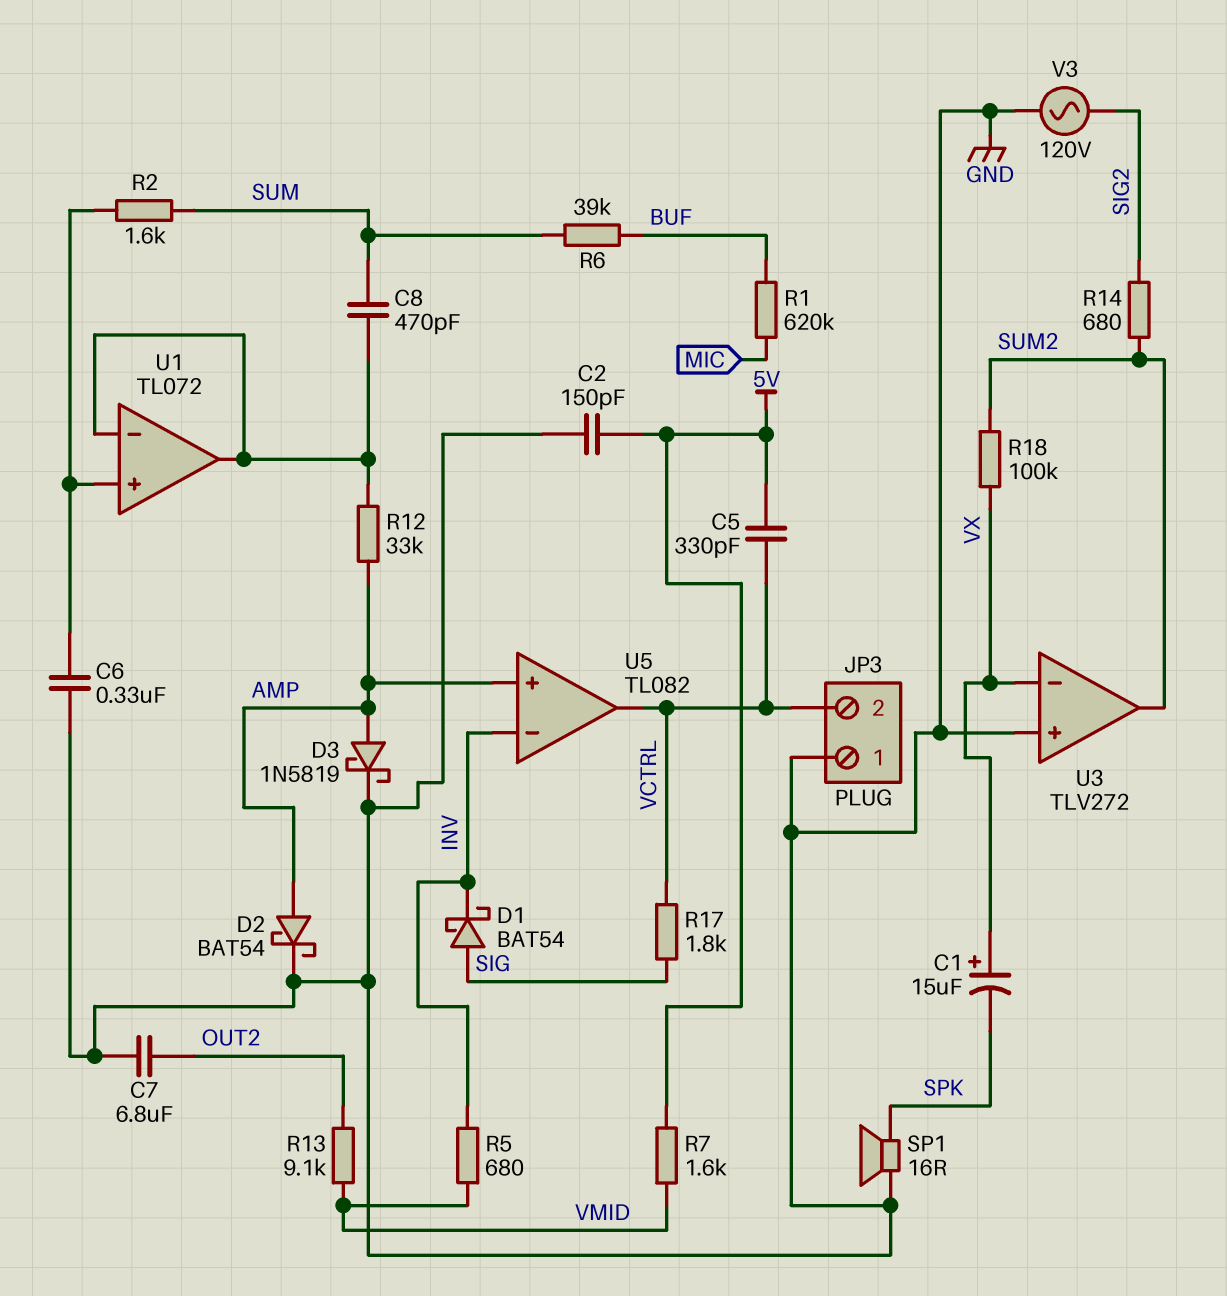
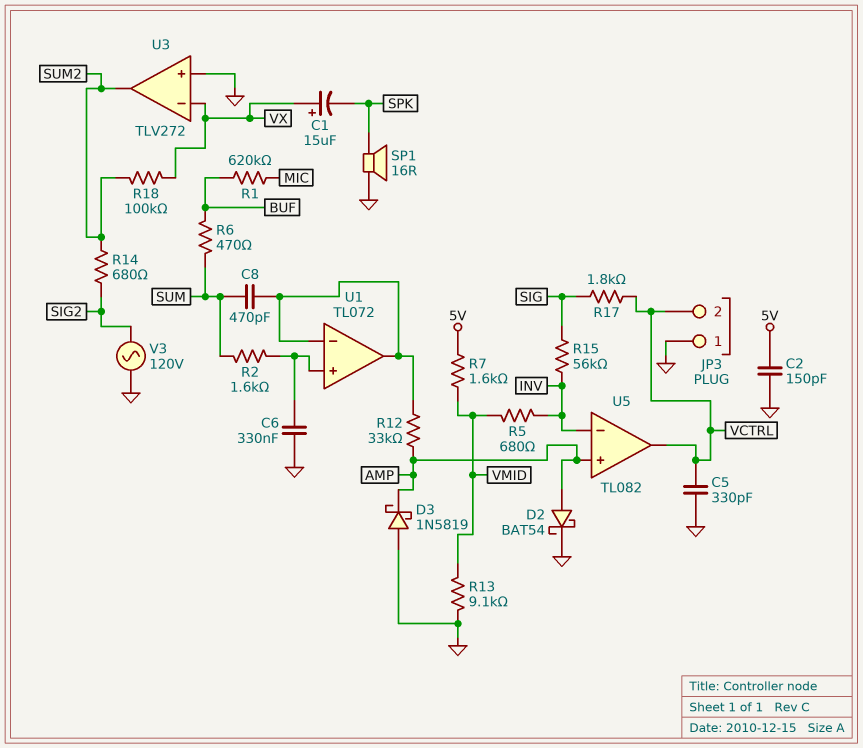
C5: 330pF (5V, VCTRL) -> 330pF (GND, VCTRL)
C7: 6.8uF (GND, OUT2) -> none
D1: schottky BAT54 (A SIG, K INV) -> none
D3: schottky 1N5819 (A AMP, K GND) -> schottky 1N5819 (A GND, K AMP)
R6: 39k (BUF, SUM) -> 470 (BUF, SUM)
R13: 9.1k (OUT2, VMID) -> 9.1k (GND, VMID)
R15: none -> 56k (INV, SIG)

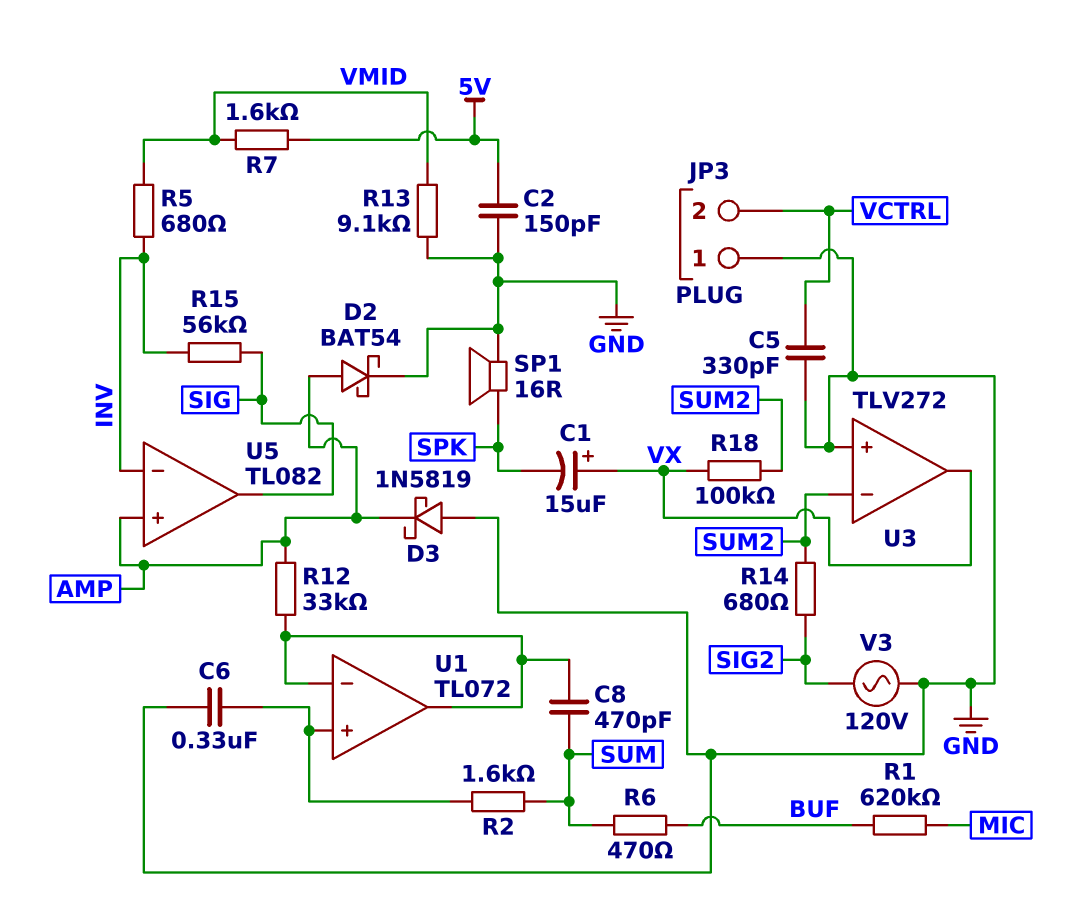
R17: 1.8k (SIG, VCTRL) -> none
U3 pin in-: VX -> SUM2
U3 pin out: SUM2 -> VX
U5 pin out: VCTRL -> SIG

